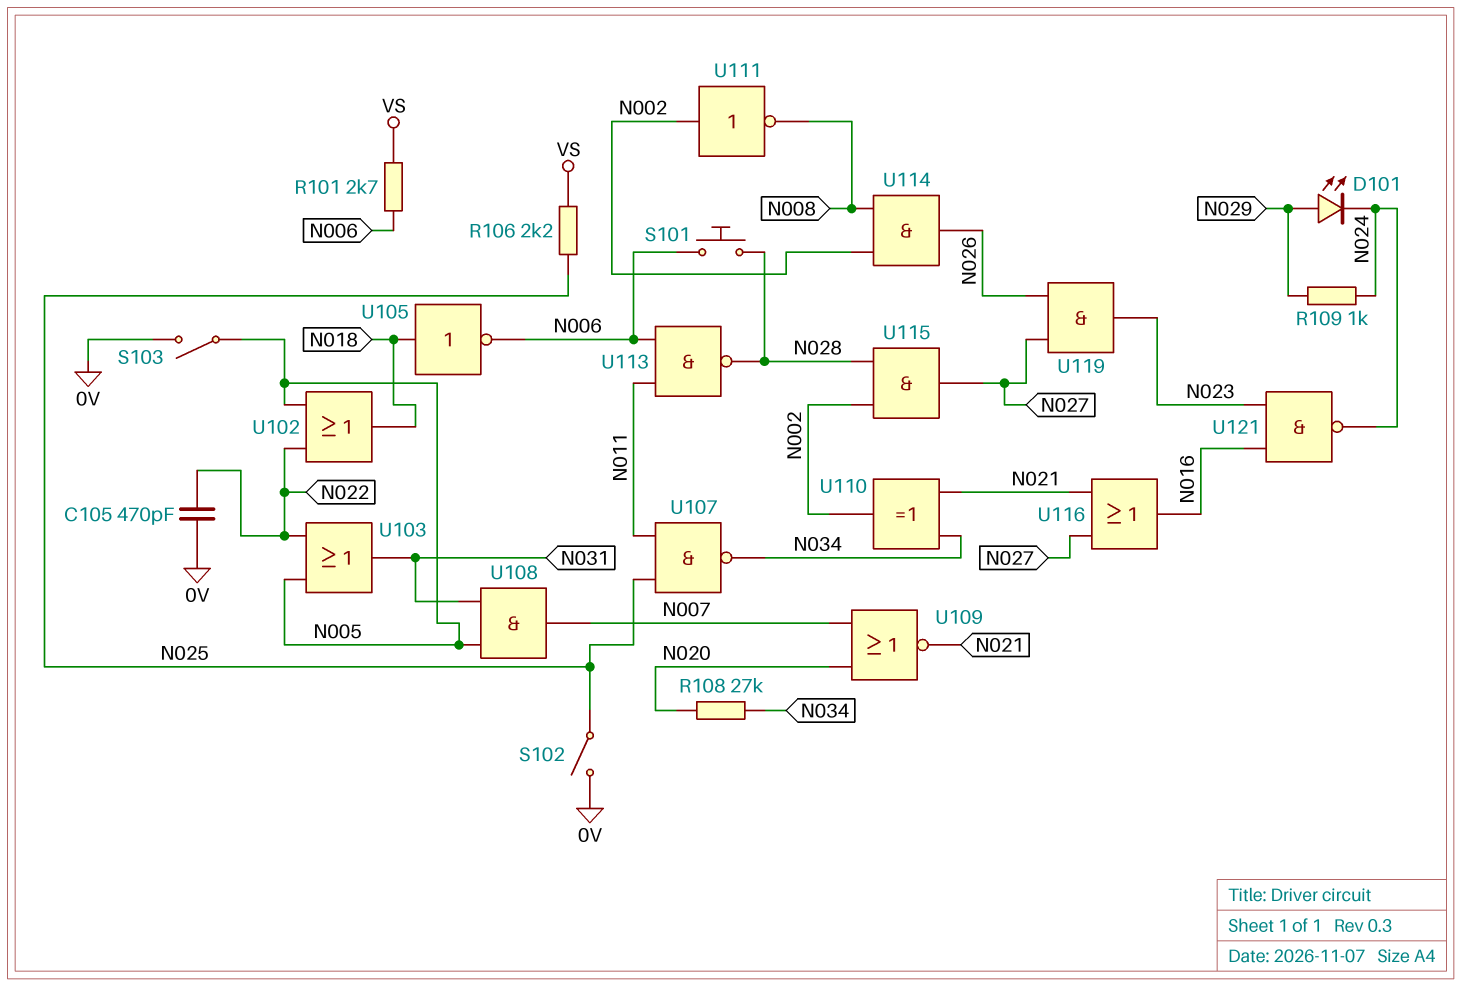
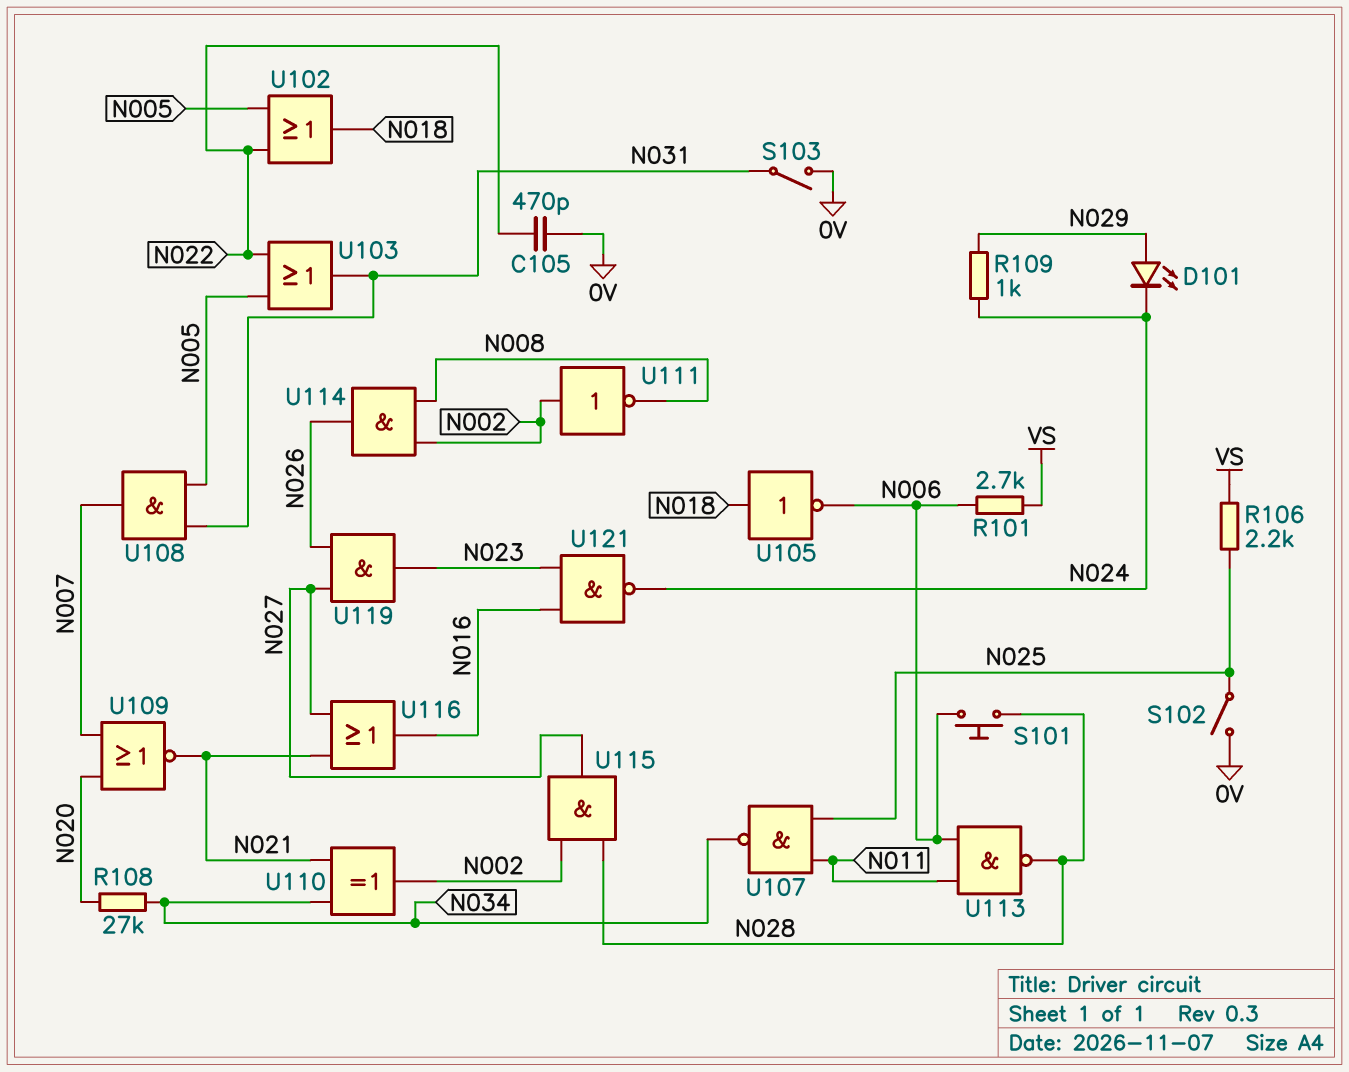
S103: switch (0V, N005) -> switch (0V, N031)

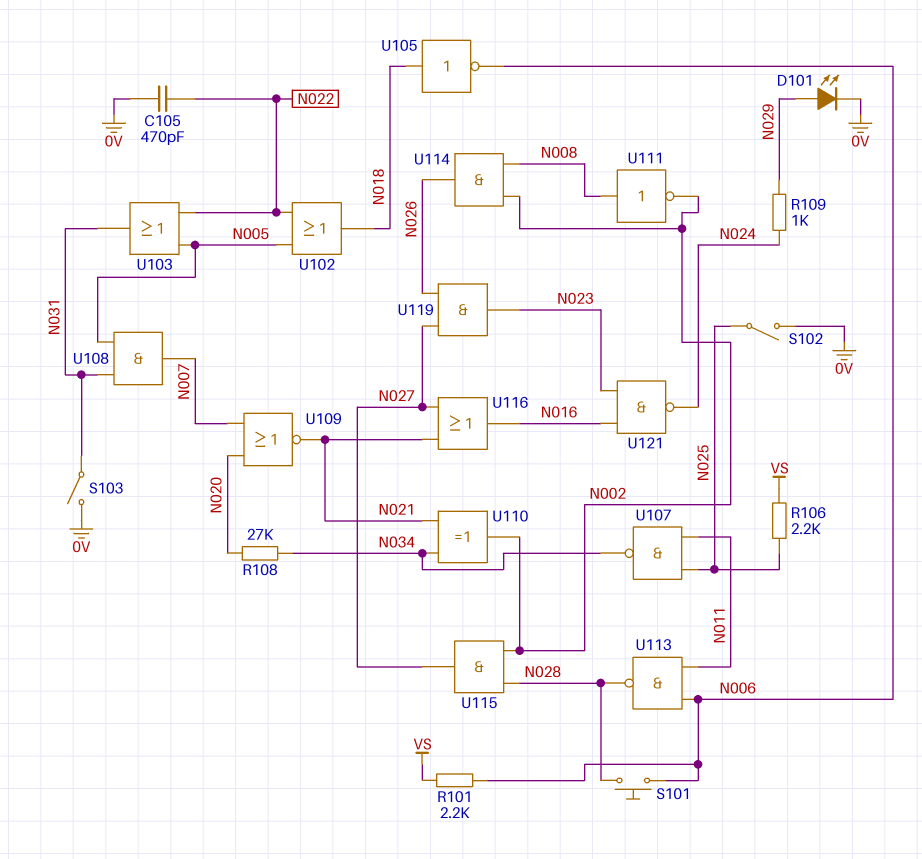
D101: LED (A N029, K N024) -> LED (A N029, K 0V)
R101: 2.7k (N006, VS) -> 2.2k (N006, VS)
U111: NOT (in N002, out N008) -> NOT (in N008, out N002)

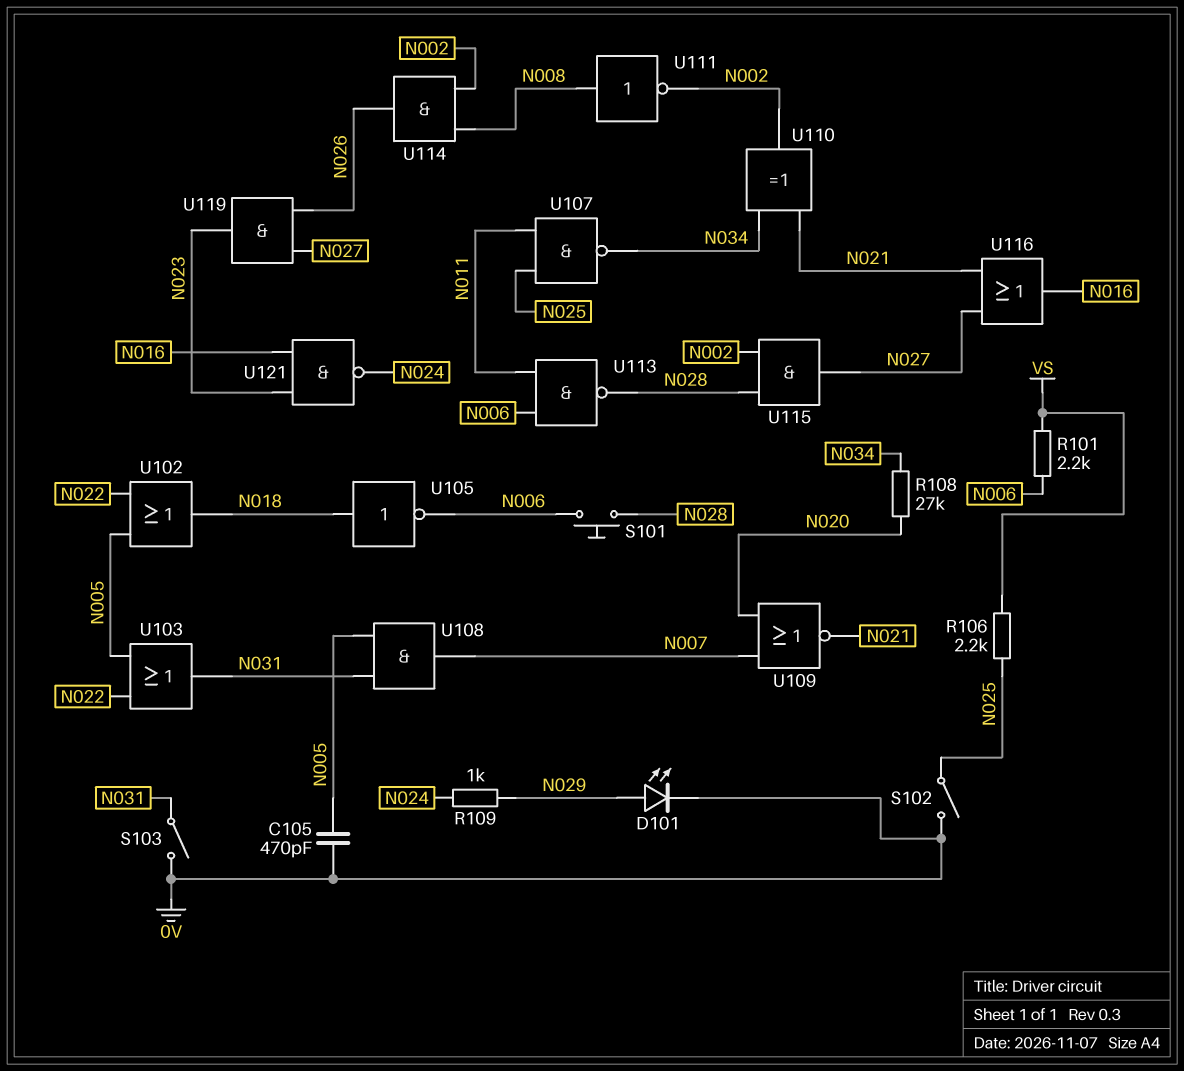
C105: 470pF (0V, N022) -> 470pF (0V, N005)

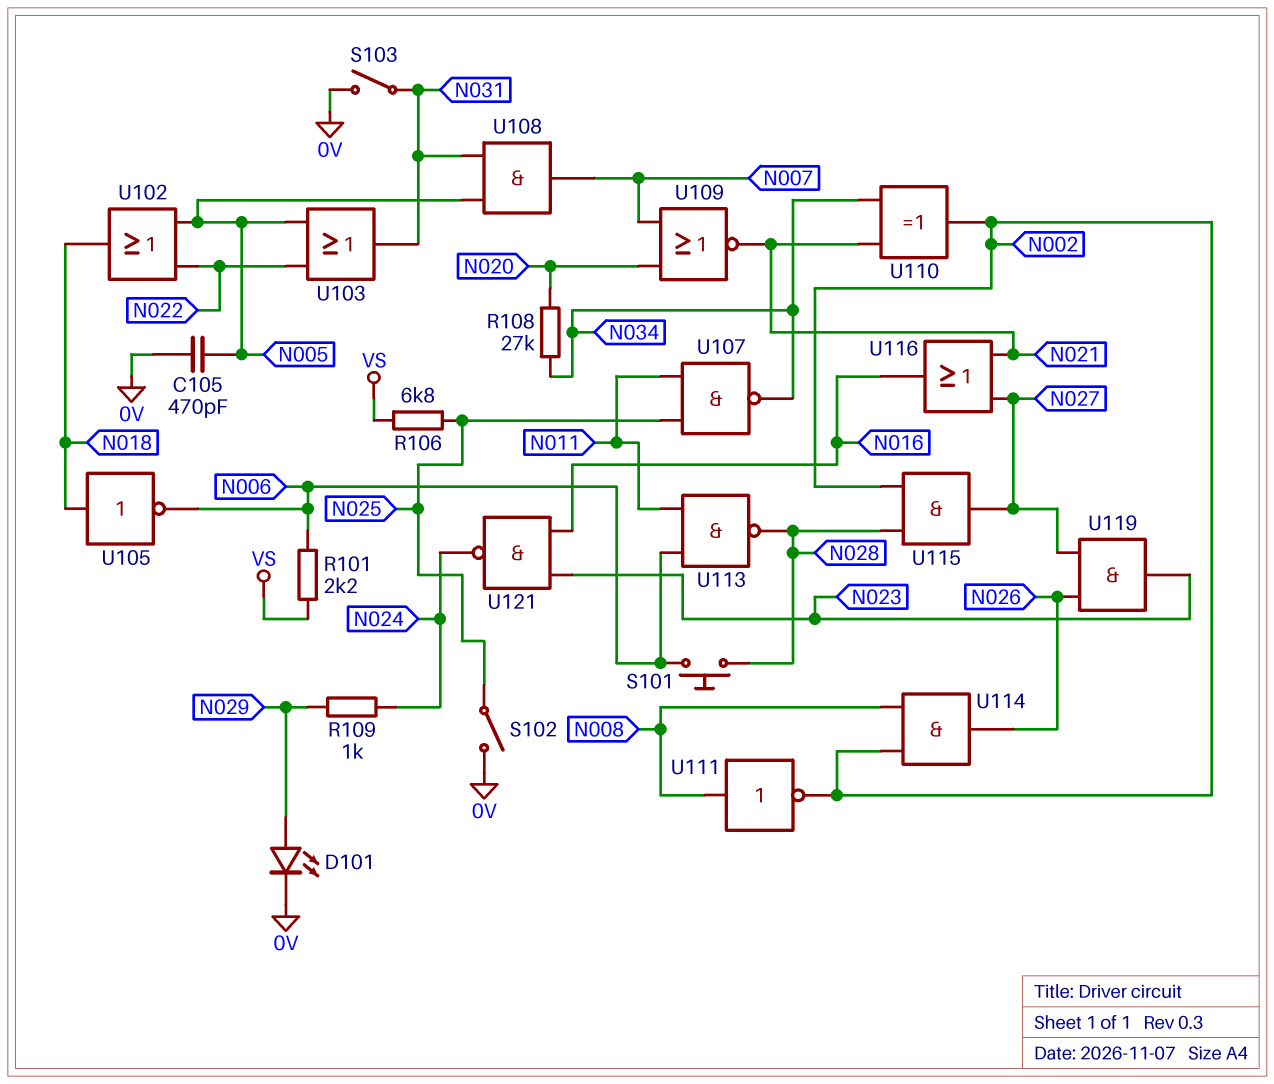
R106: 2.2k (N025, VS) -> 6.8k (N025, VS)

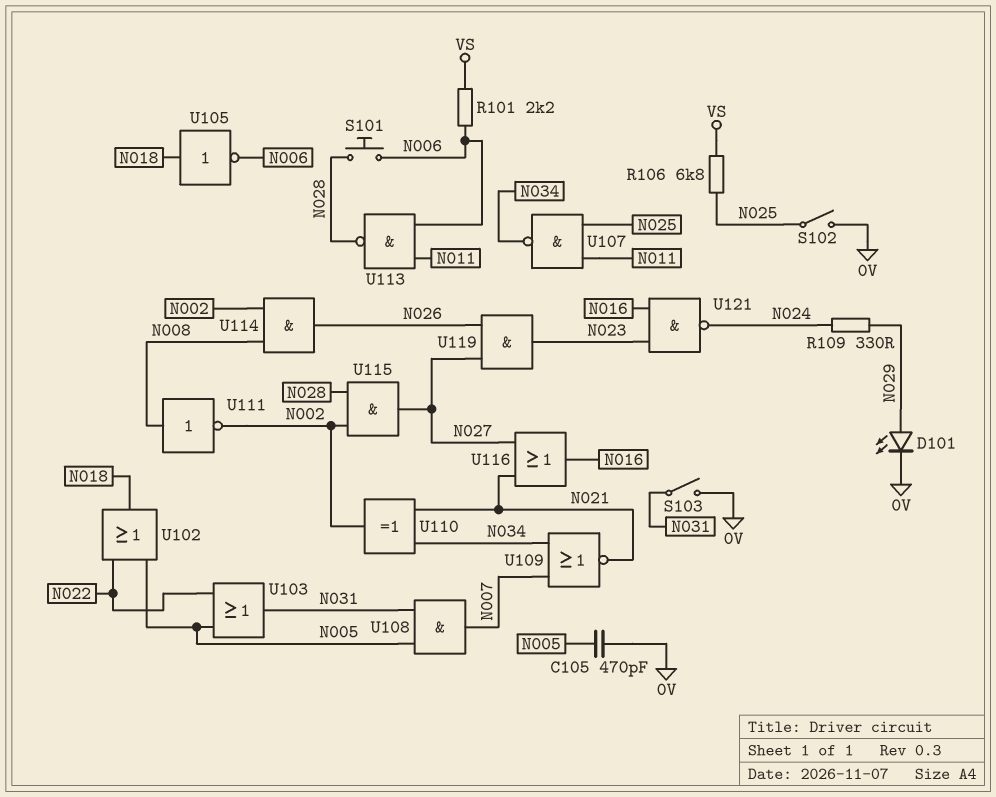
R108: 27k (N020, N034) -> none
R109: 1k (N024, N029) -> 330 (N024, N029)
U109: NOR (in N007, in N020, out N021) -> NOR (in N007, in N034, out N021)

